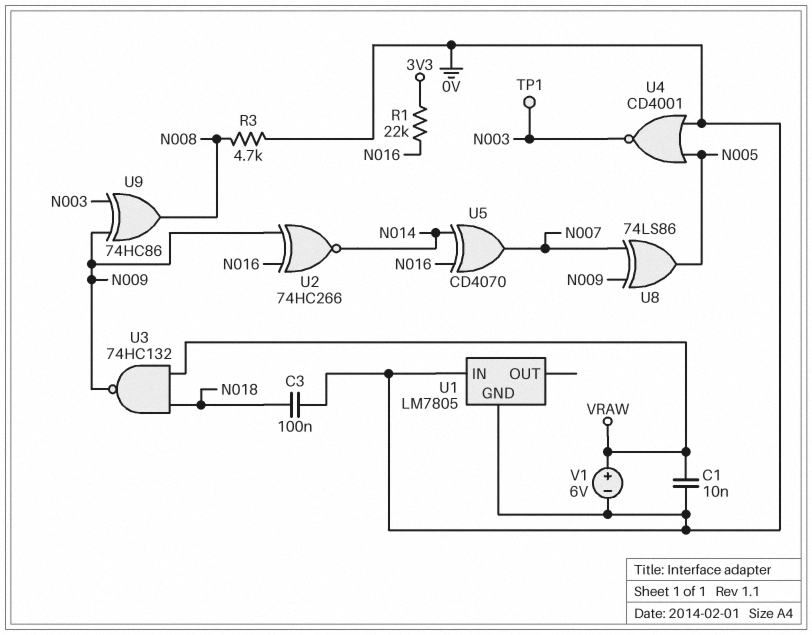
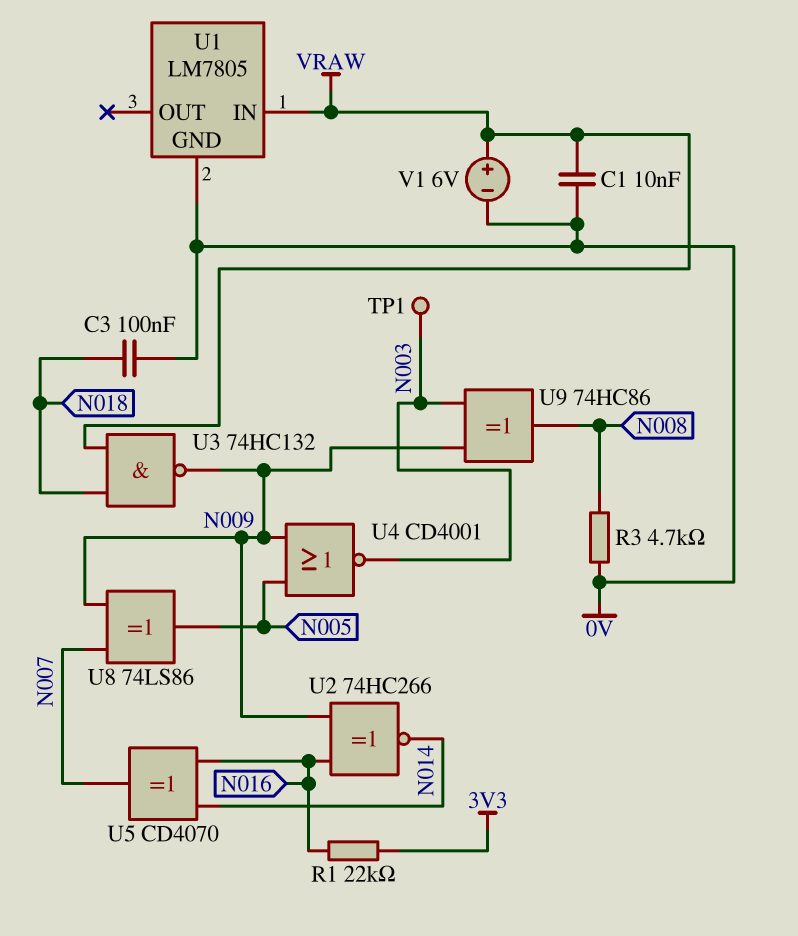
U1 pin IN: 0V -> VRAW
U4: NOR CD4001 (in 0V, in N005, out N003) -> NOR CD4001 (in N005, in N009, out N003)

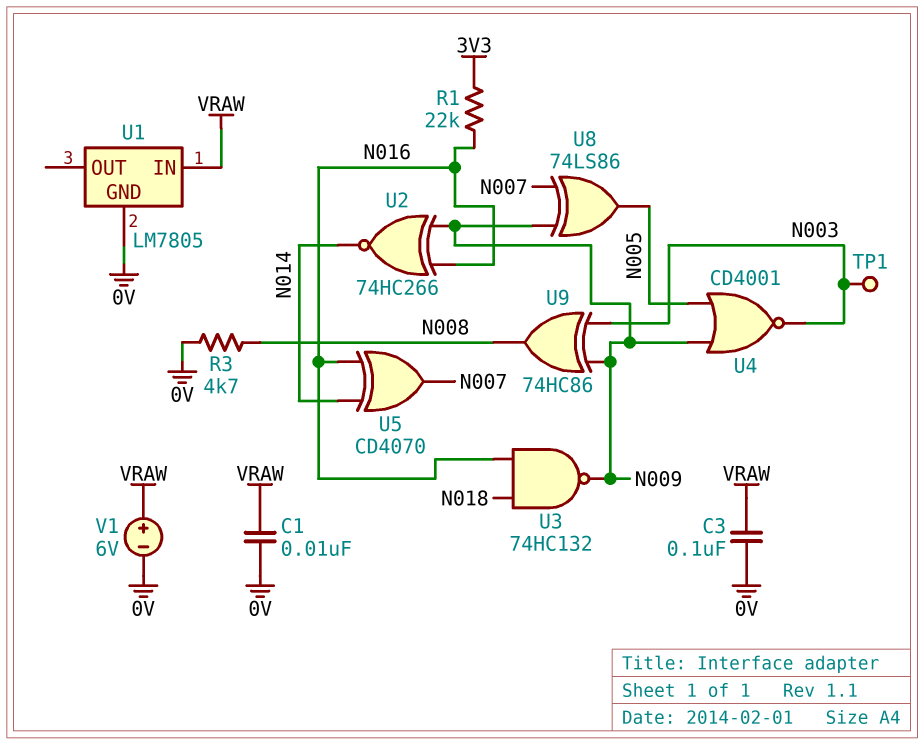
C3: 100nF (0V, N018) -> 100nF (0V, VRAW)
U3: NAND 74HC132 (in N018, in VRAW, out N009) -> NAND 74HC132 (in N016, in N018, out N009)

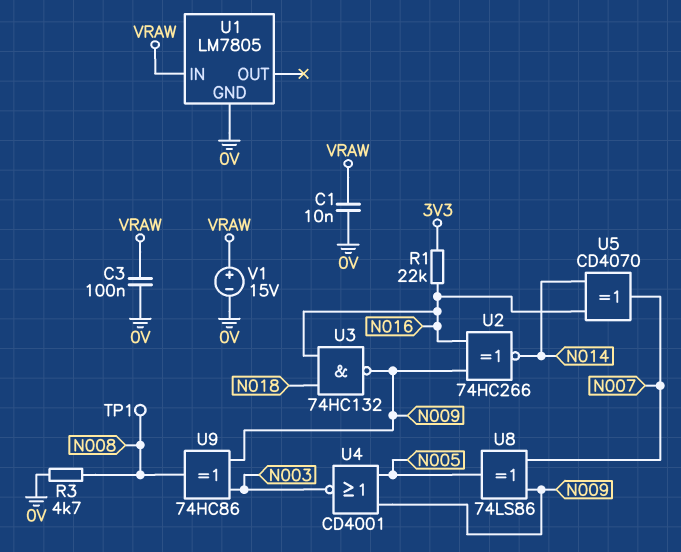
TP1: test point (N003) -> test point (N008)
V1: 6V (plus VRAW, minus 0V) -> 15V (plus VRAW, minus 0V)

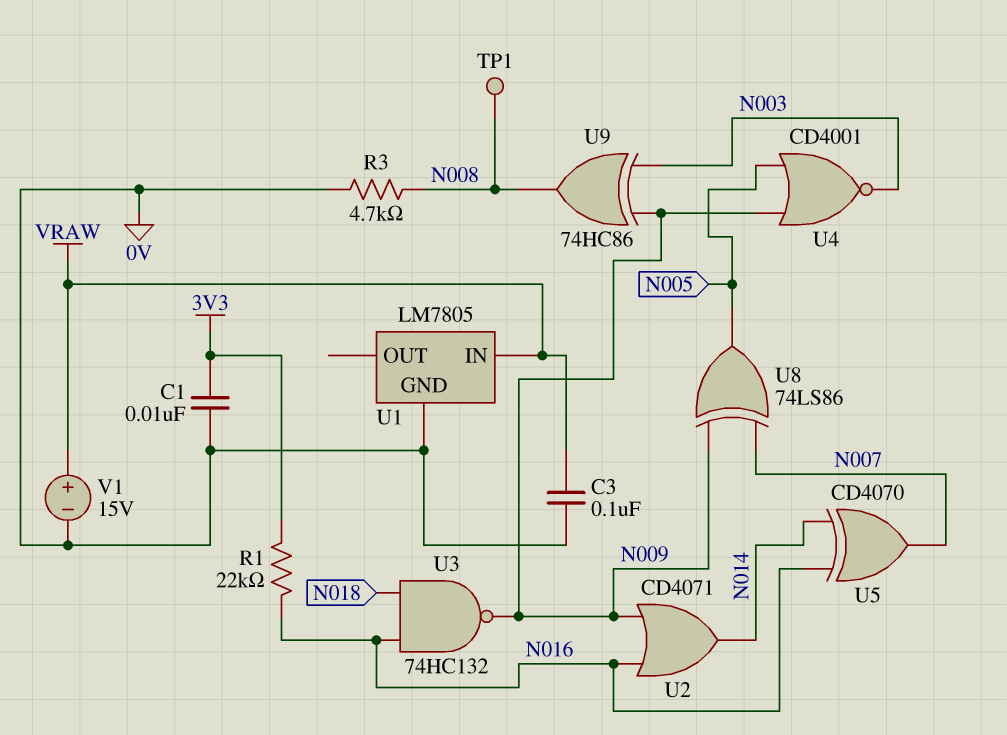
C1: 10nF (0V, VRAW) -> 10nF (0V, 3V3)
U2: XNOR 74HC266 (in N009, in N016, out N014) -> OR CD4071 (in N009, in N016, out N014)

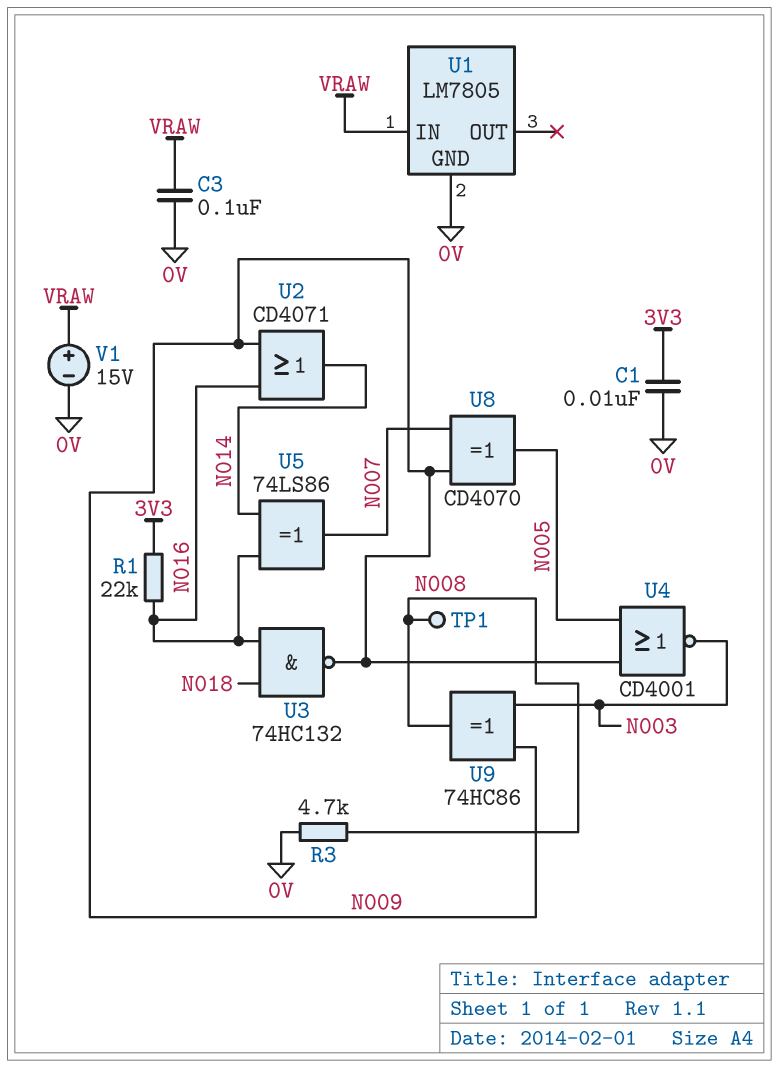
U5: XOR CD4070 (in N014, in N016, out N007) -> XOR 74LS86 (in N014, in N016, out N007)
U8: XOR 74LS86 (in N007, in N009, out N005) -> XOR CD4070 (in N007, in N009, out N005)

